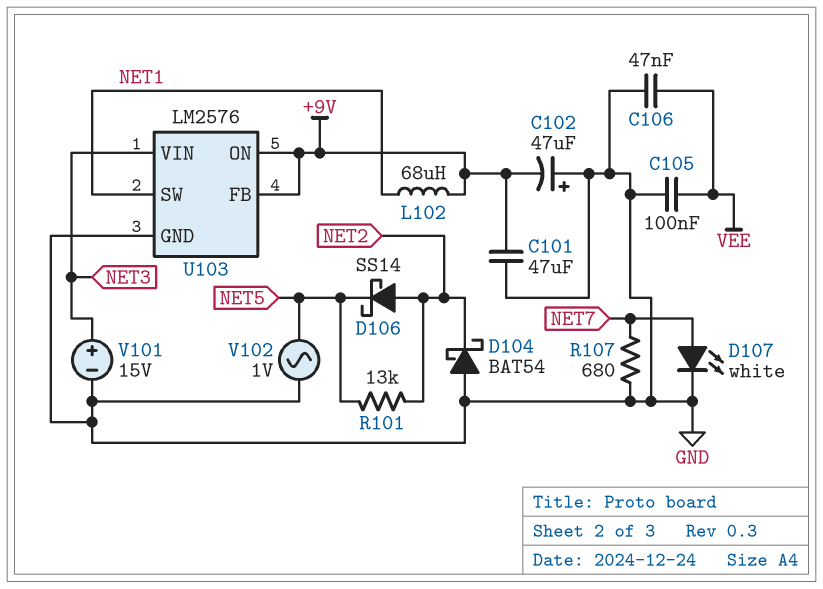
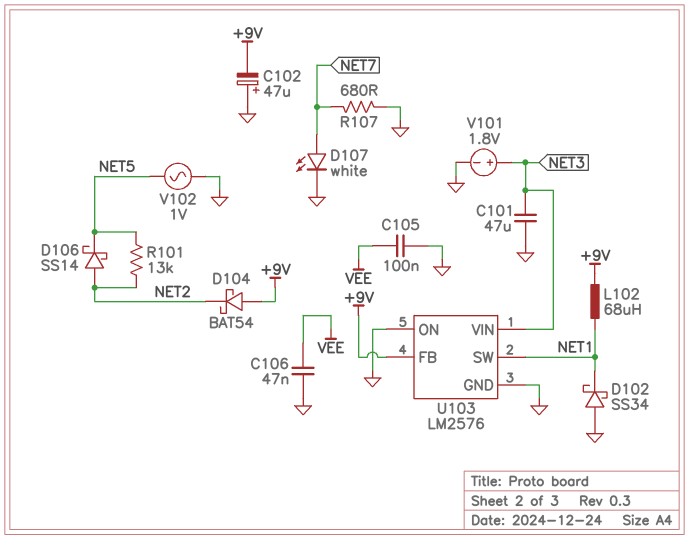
C101: 47uF (+9V, GND) -> 47uF (GND, NET3)
D102: none -> schottky SS34 (A GND, K NET1)
D104: schottky BAT54 (A GND, K NET2) -> schottky BAT54 (A +9V, K NET2)
U103 pin ON: +9V -> GND
V101: 15V (plus NET3, minus GND) -> 1.8V (plus NET3, minus GND)

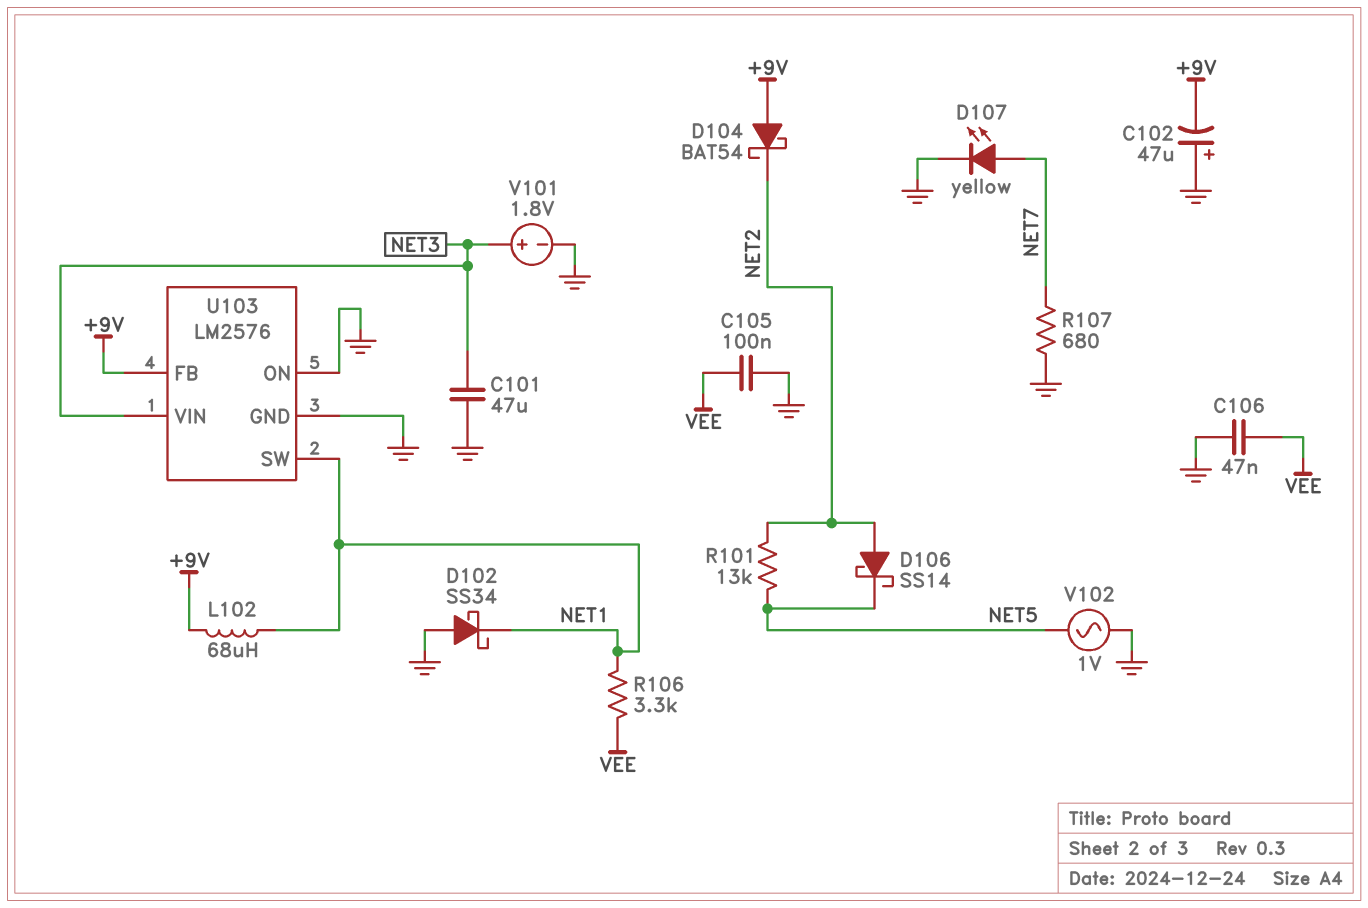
D107: LED white (A NET7, K GND) -> LED yellow (A NET7, K GND)
R106: none -> 3.3k (NET1, VEE)

